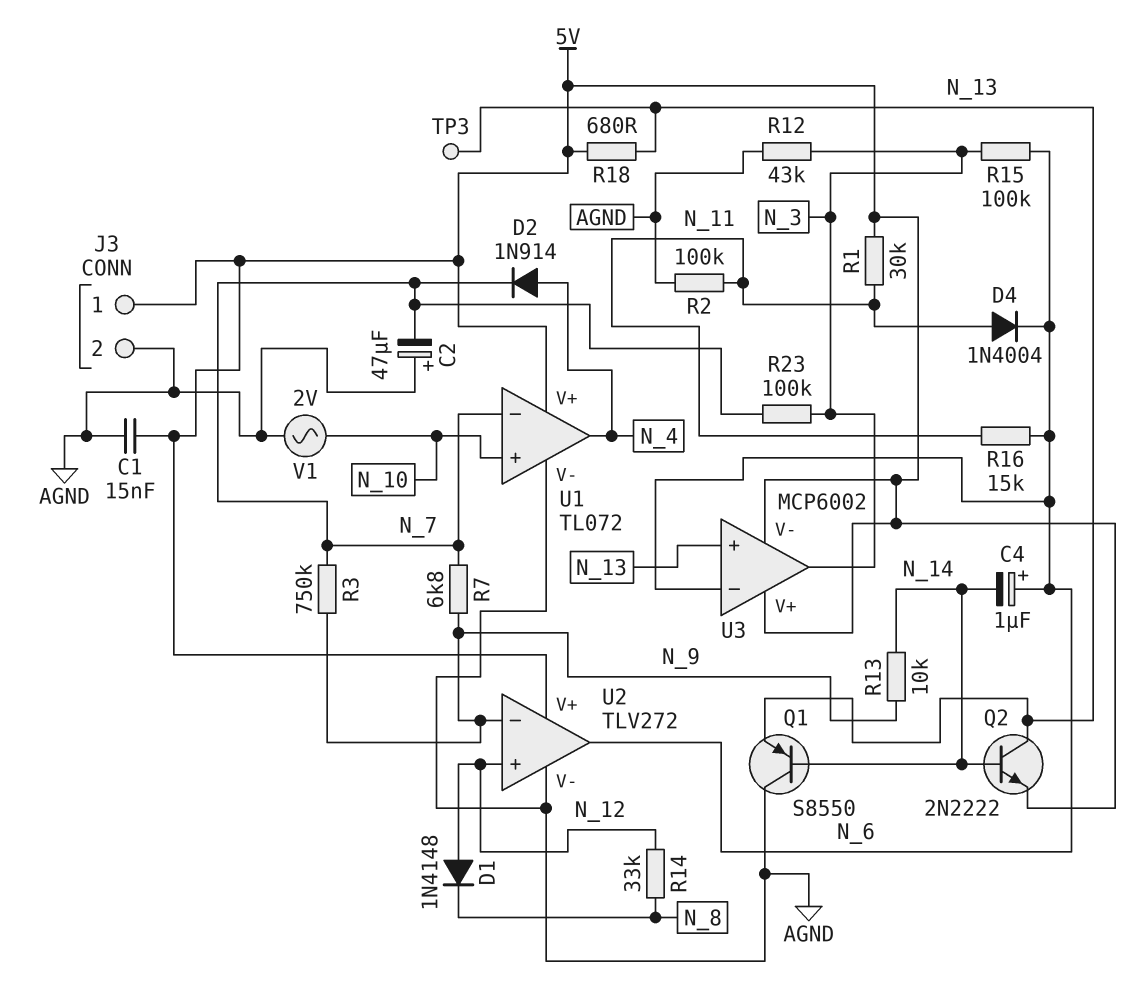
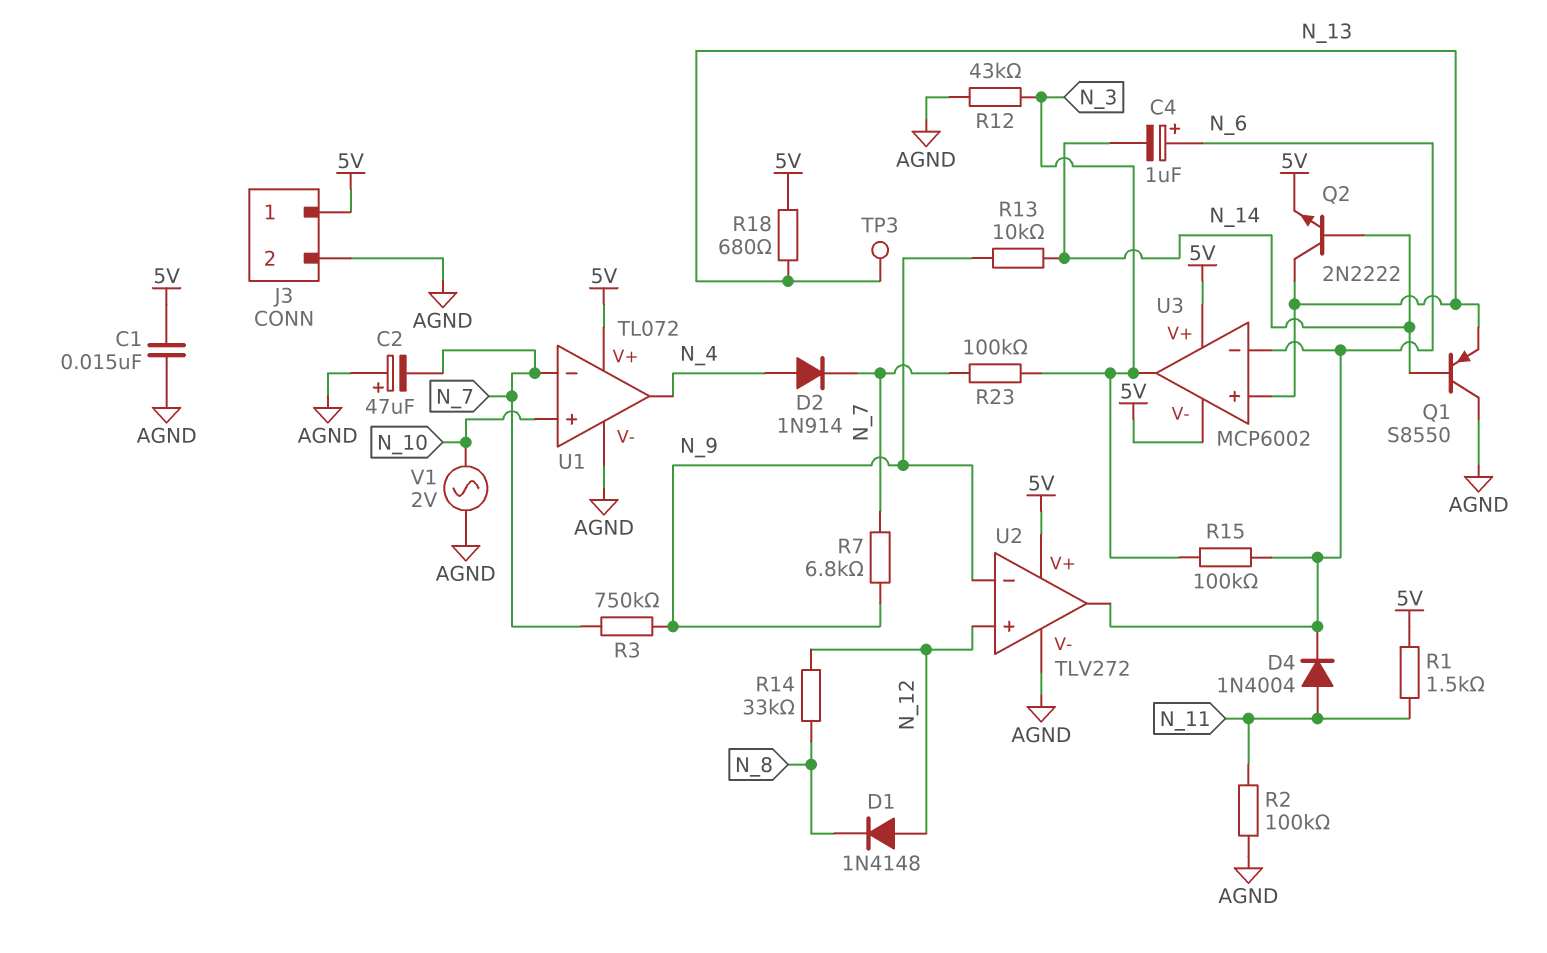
R1: 30k (5V, N_11) -> 1.5k (5V, N_11)
R16: 15k (N_6, N_11) -> none

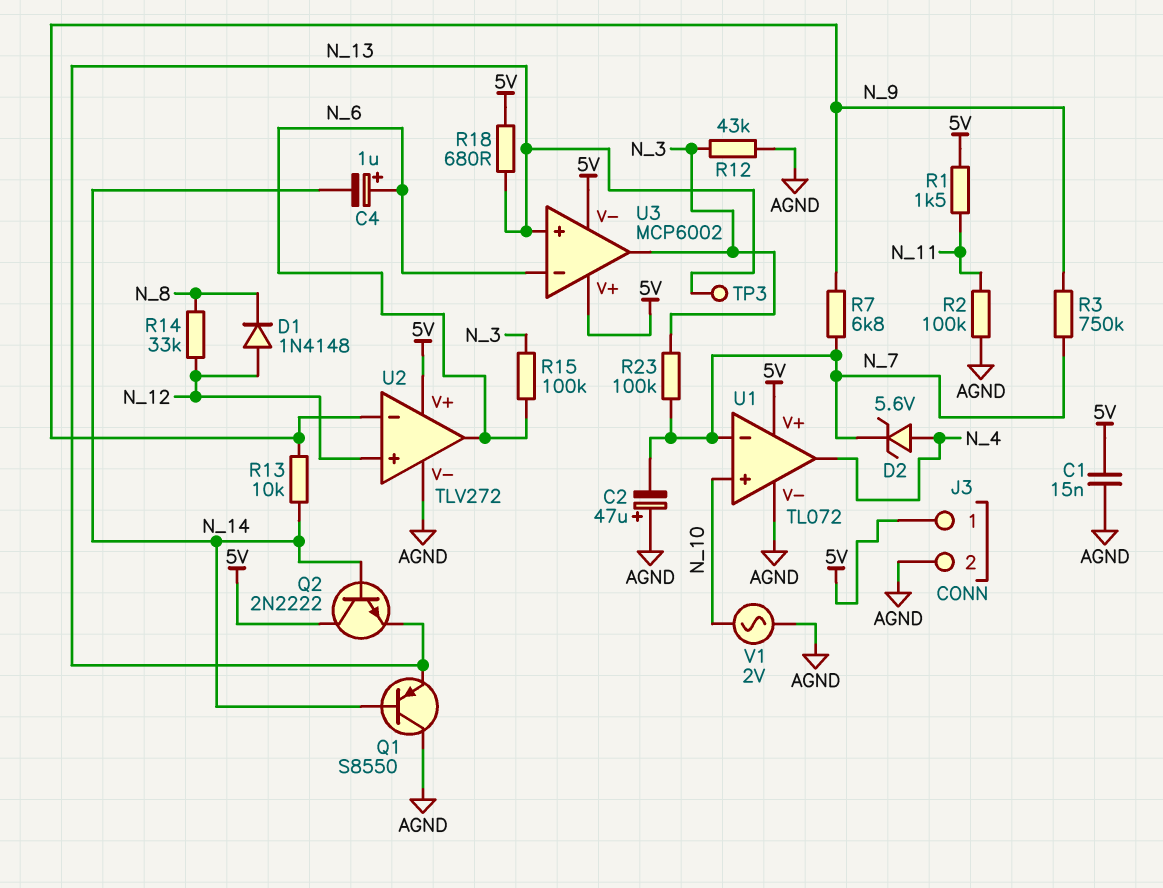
D2: diode 1N914 (A N_4, K N_7) -> zener 5.6V (A N_4, K N_7)
D4: diode 1N4004 (A N_11, K N_6) -> none
Q2: NPN 2N2222 (B N_14, C N_13, E 5V) -> NPN 2N2222 (B N_14, C 5V, E N_13)

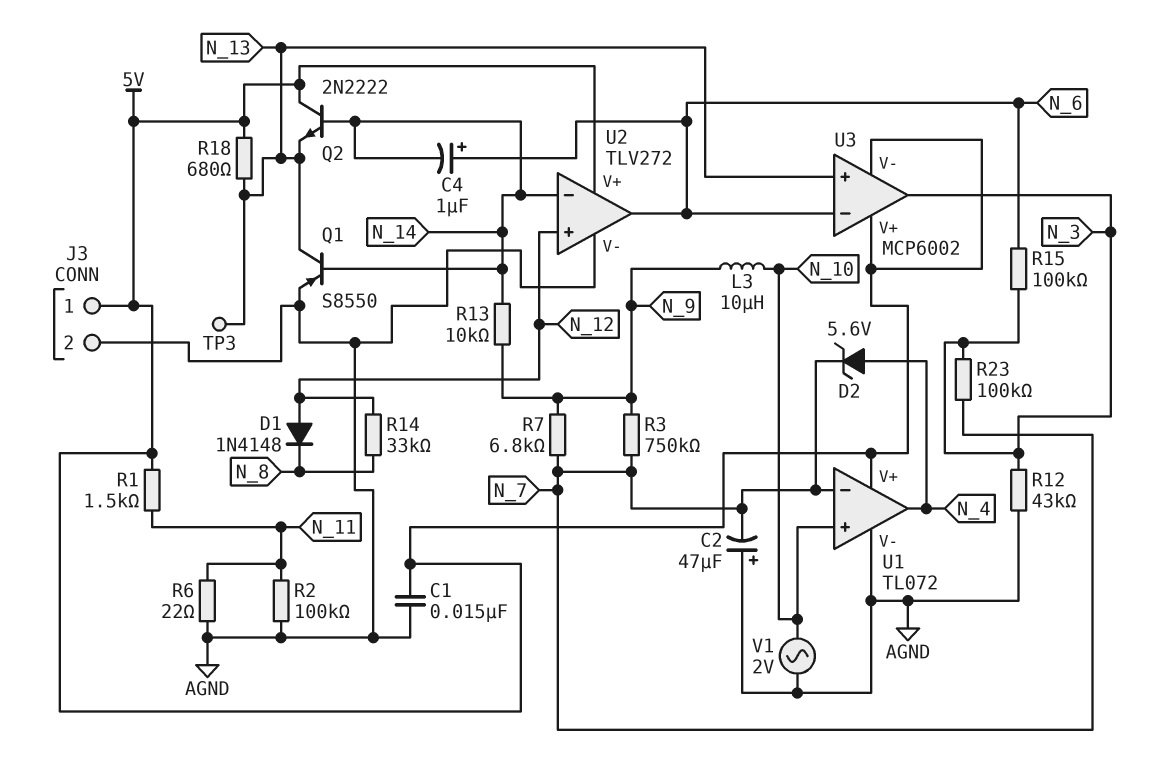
L3: none -> 10uH (N_9, N_10)
Q1: PNP S8550 (B N_14, C AGND, E N_13) -> PNP S8550 (B N_14, C N_13, E AGND)
R6: none -> 22 (AGND, N_11)
U2 pin in-: N_9 -> N_14

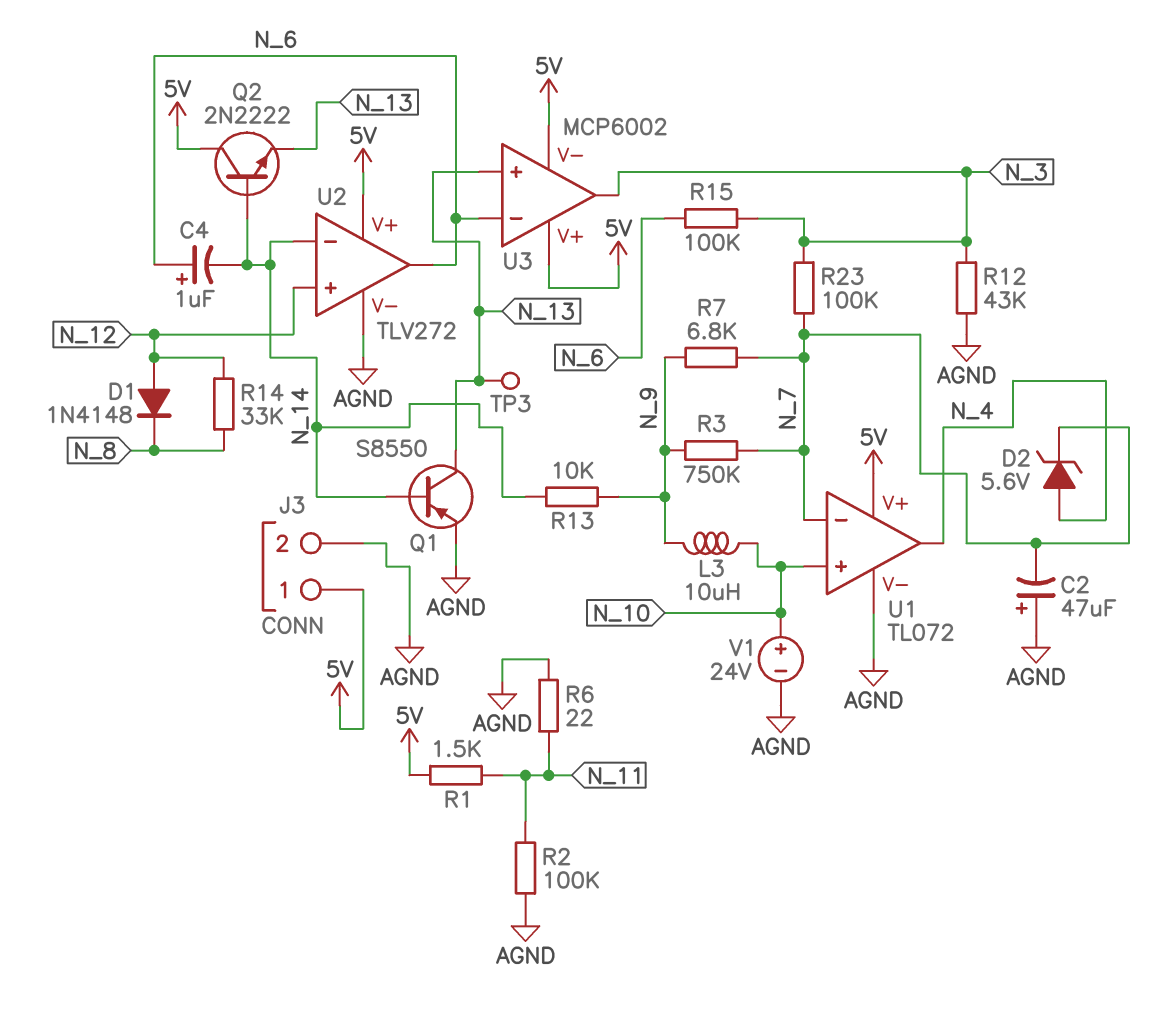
C1: 15nF (5V, AGND) -> none
R18: 680 (5V, N_13) -> none
V1: AC 2V (AGND, N_10) -> 24V (plus N_10, minus AGND)

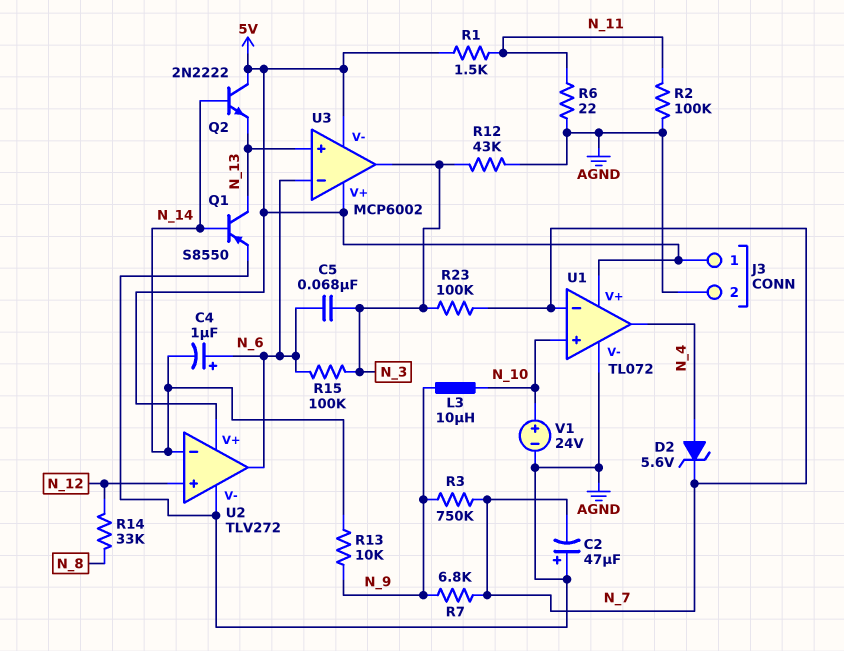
C5: none -> 68nF (N_3, N_6)
D1: diode 1N4148 (A N_12, K N_8) -> none
TP3: test point (N_13) -> none

